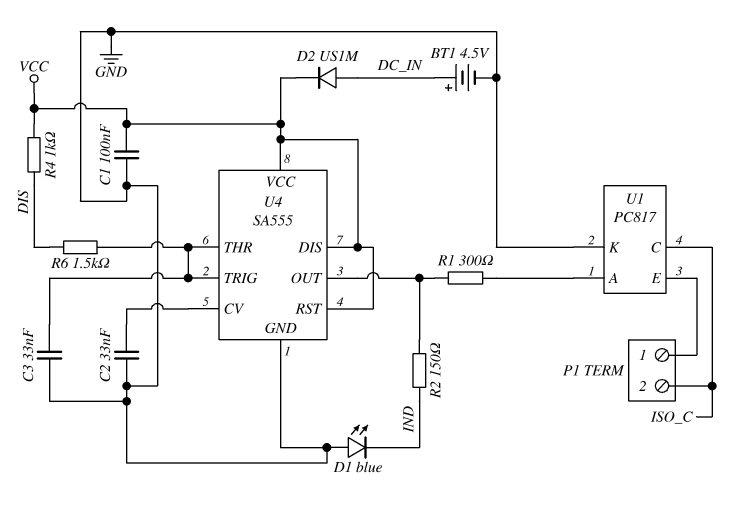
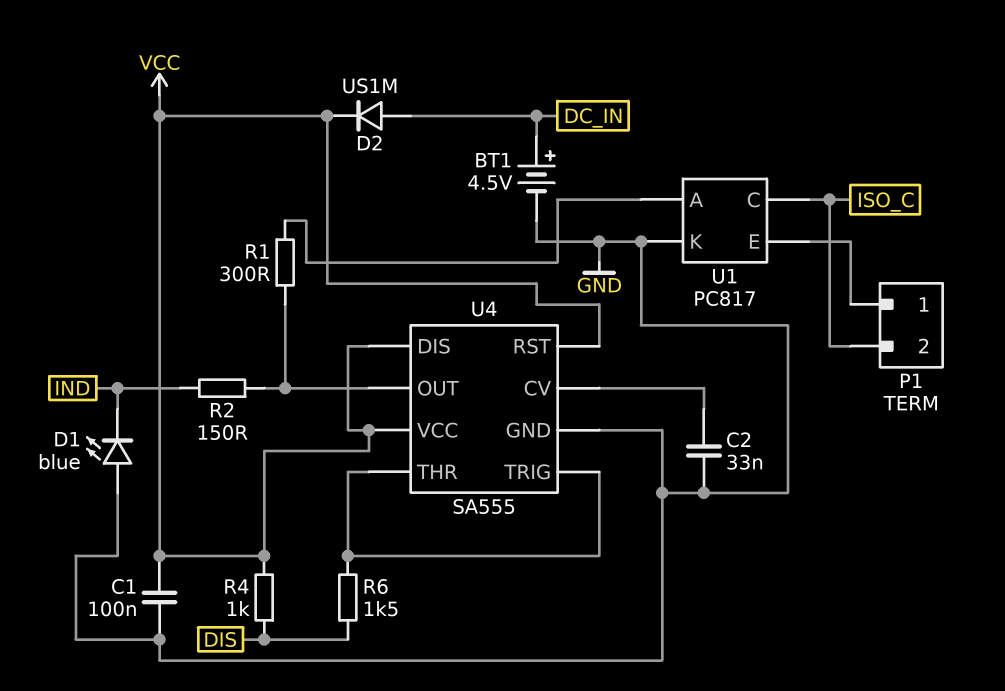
C3: 33nF (GND, U4/THR) -> none

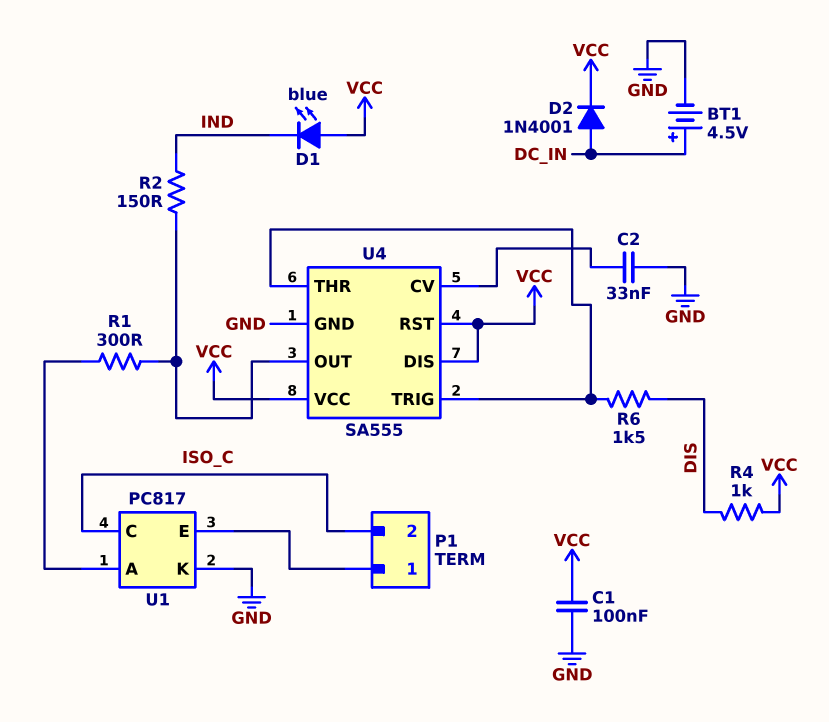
D1: LED blue (A GND, K IND) -> LED blue (A VCC, K IND)
D2: diode US1M (A DC_IN, K VCC) -> diode 1N4001 (A DC_IN, K VCC)

